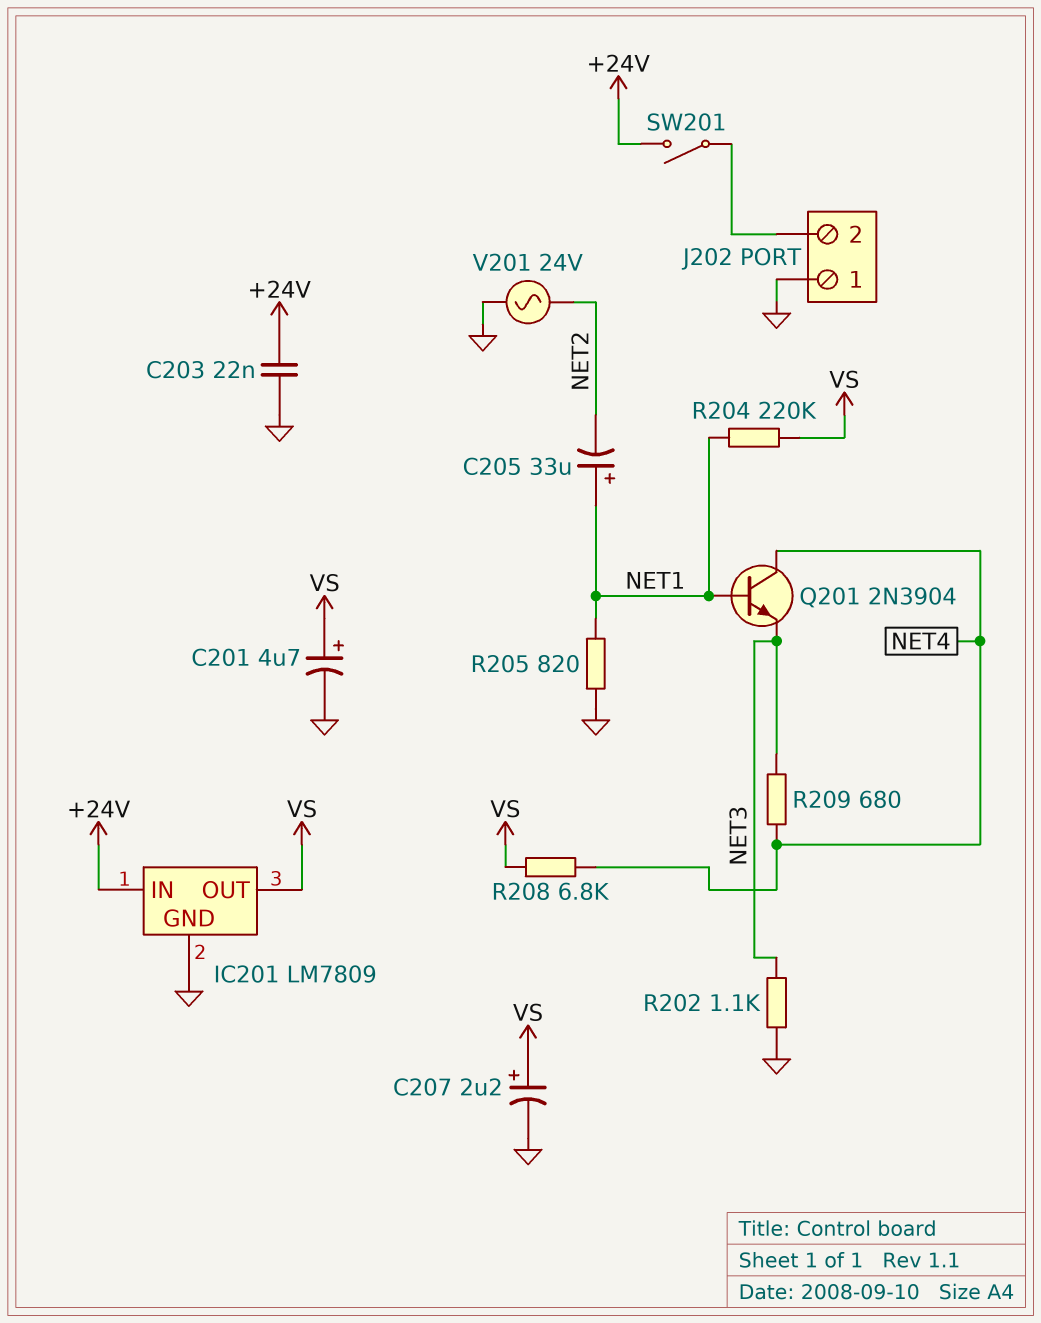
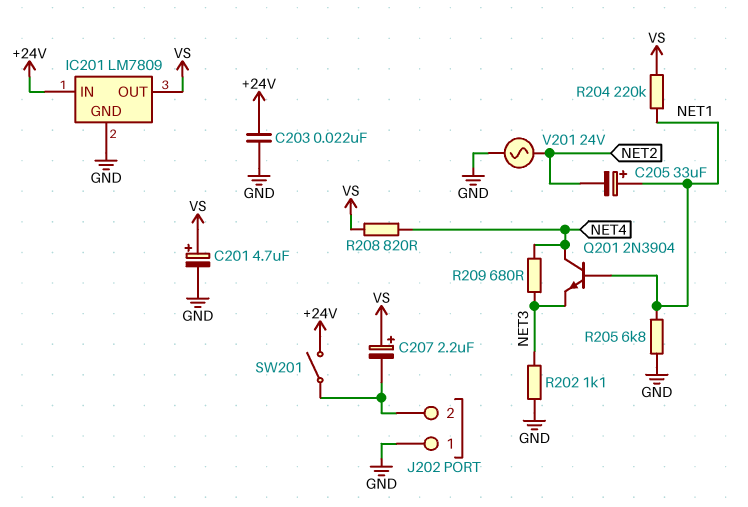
C207: 2.2uF (plus VS, minus GND) -> 2.2uF (plus VS, minus J202/2)
R205: 820 (GND, NET1) -> 6.8k (GND, NET1)
R208: 6.8k (NET4, VS) -> 820 (NET4, VS)

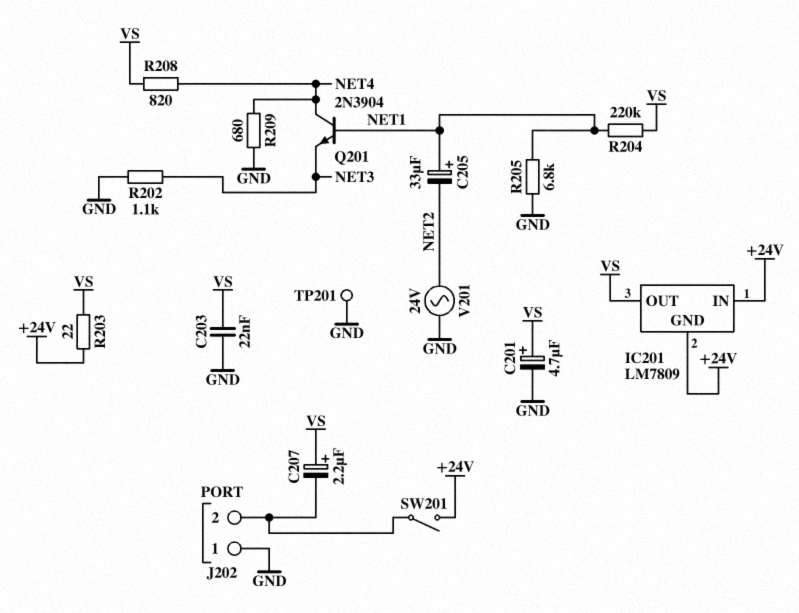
C203: 22nF (+24V, GND) -> 22nF (GND, VS)
IC201 pin GND: GND -> +24V
R203: none -> 22 (+24V, VS)
R209: 680 (NET3, NET4) -> 680 (GND, NET4)
TP201: none -> test point (GND)

